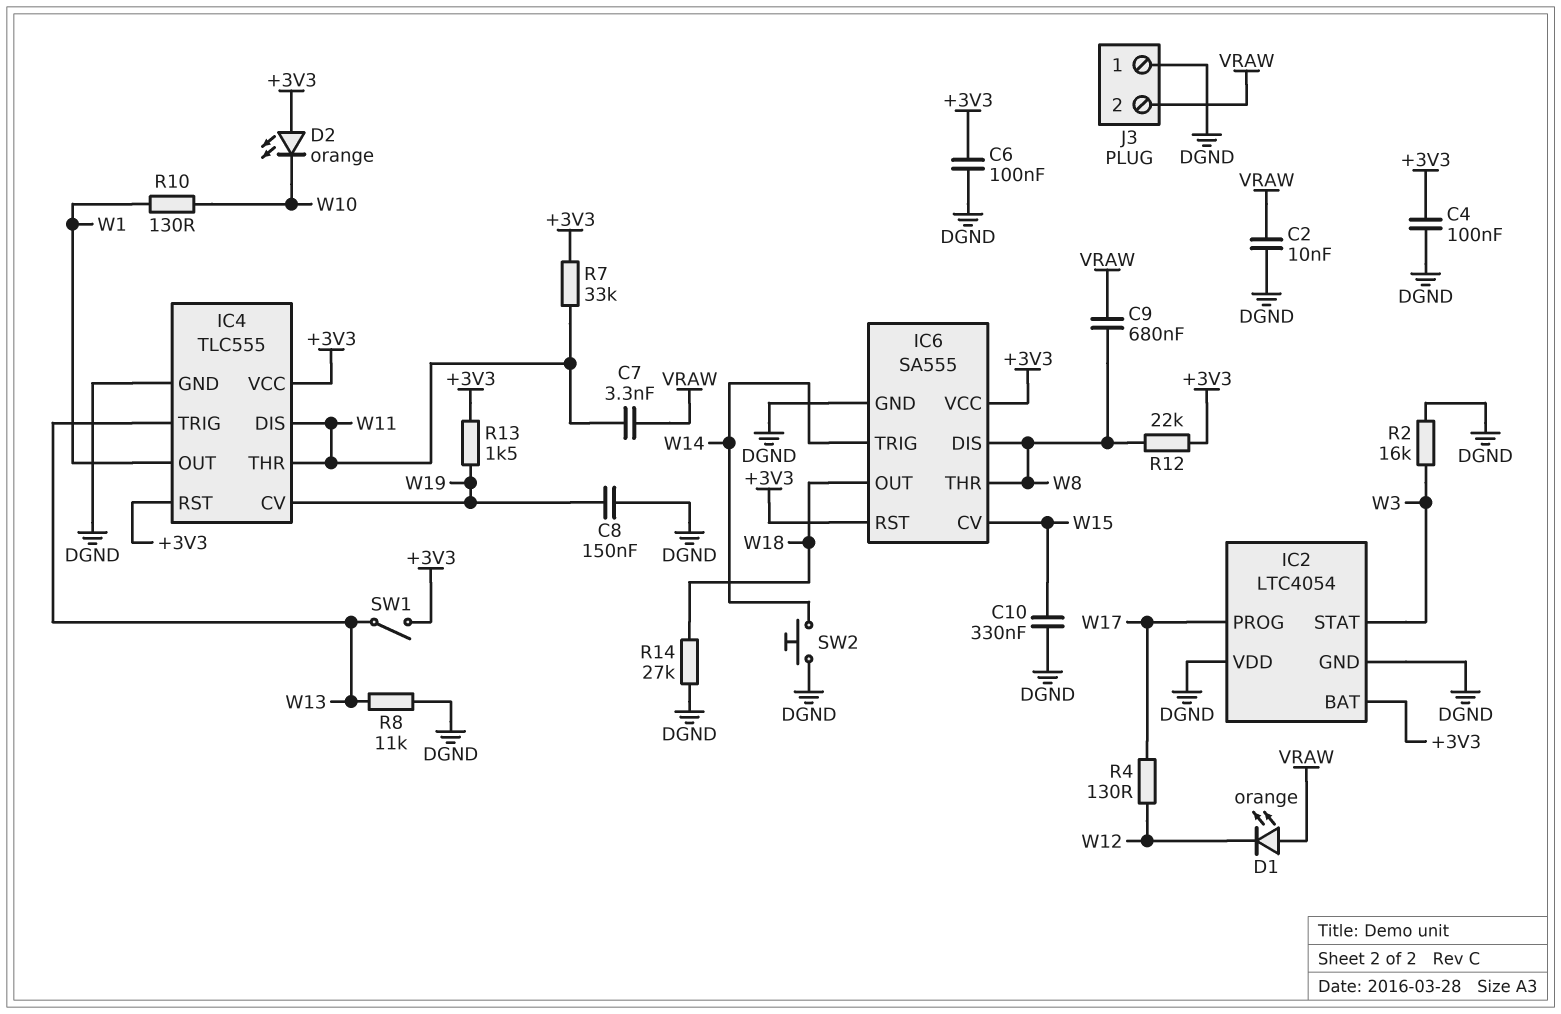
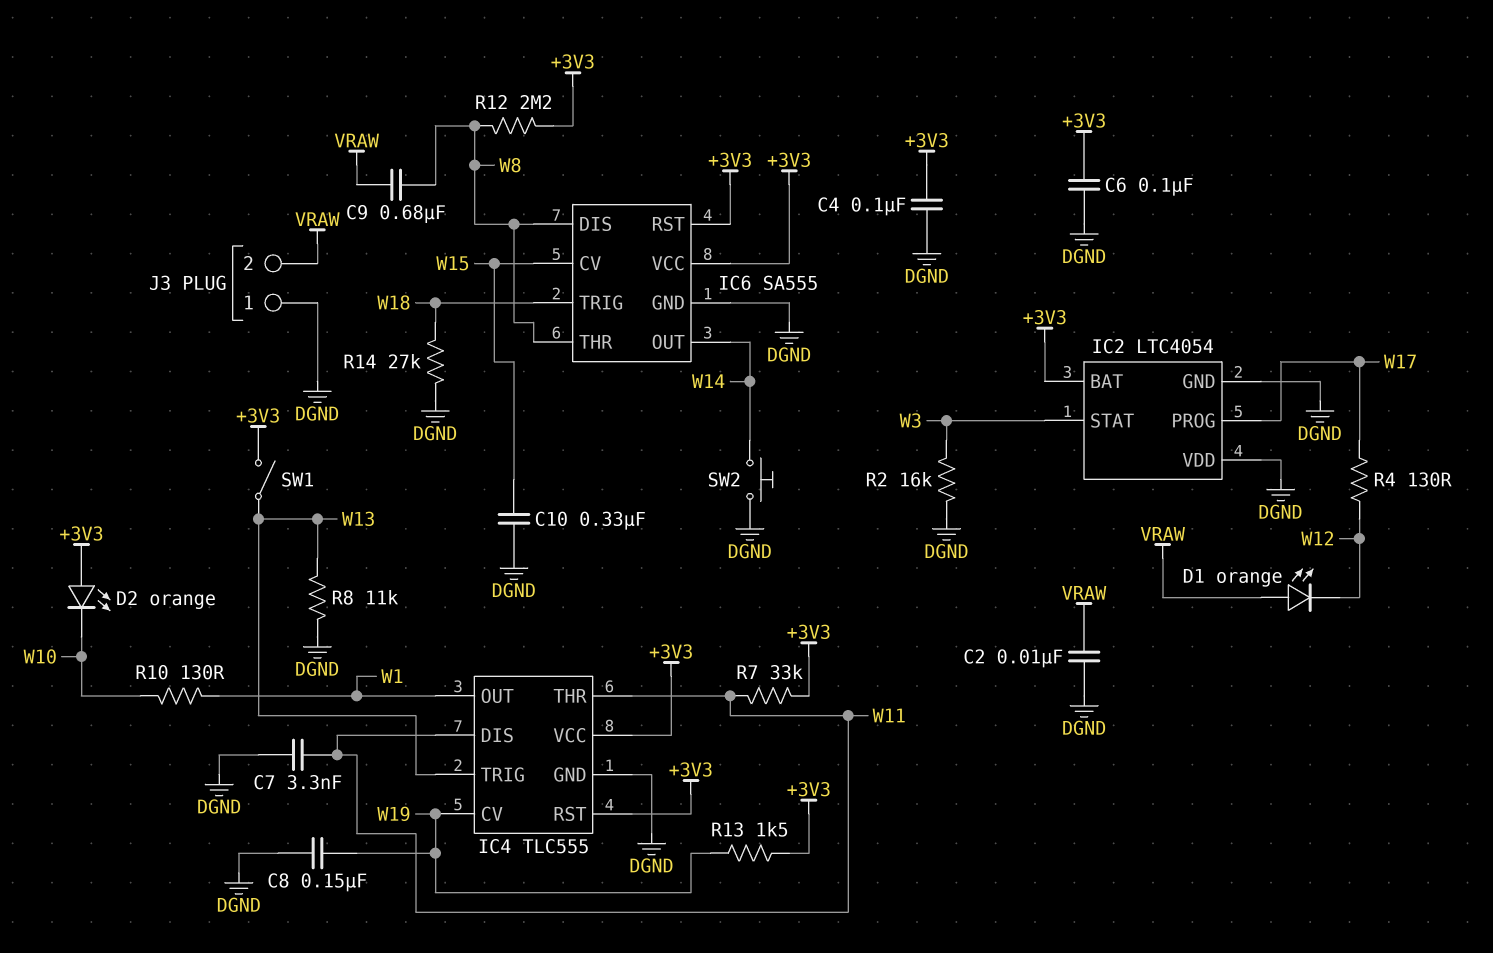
C7: 3.3nF (VRAW, W11) -> 3.3nF (DGND, W11)
IC6 pin OUT: W18 -> W14
IC6 pin TRIG: W14 -> W18
R12: 22k (+3V3, W8) -> 2.2M (+3V3, W8)

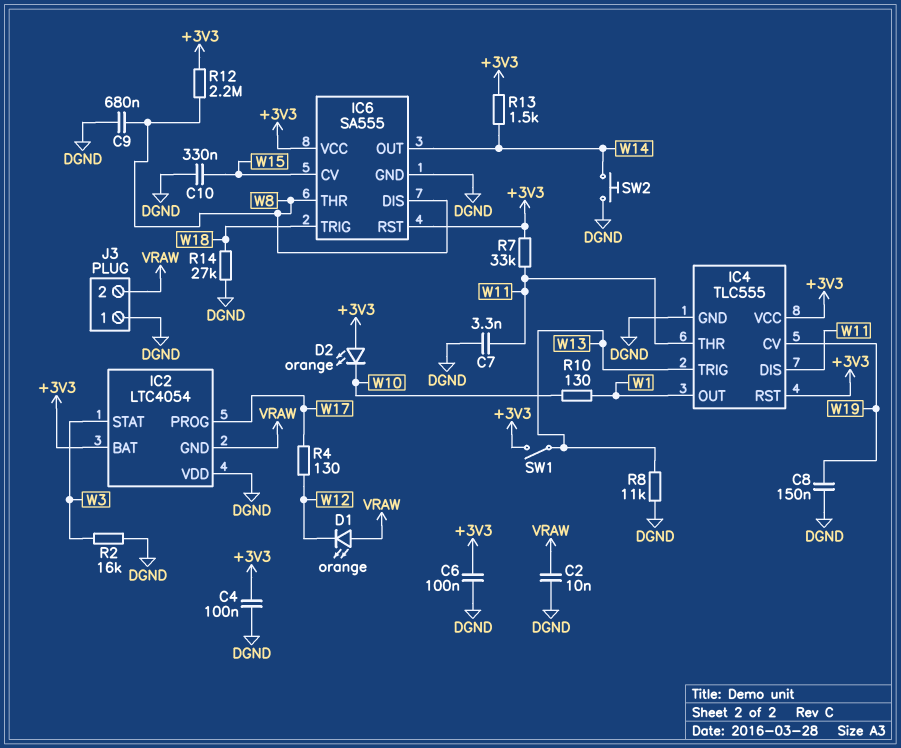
C9: 680nF (VRAW, W8) -> 680nF (DGND, W8)
IC2 pin GND: DGND -> VRAW
R13: 1.5k (+3V3, W19) -> 1.5k (+3V3, W14)

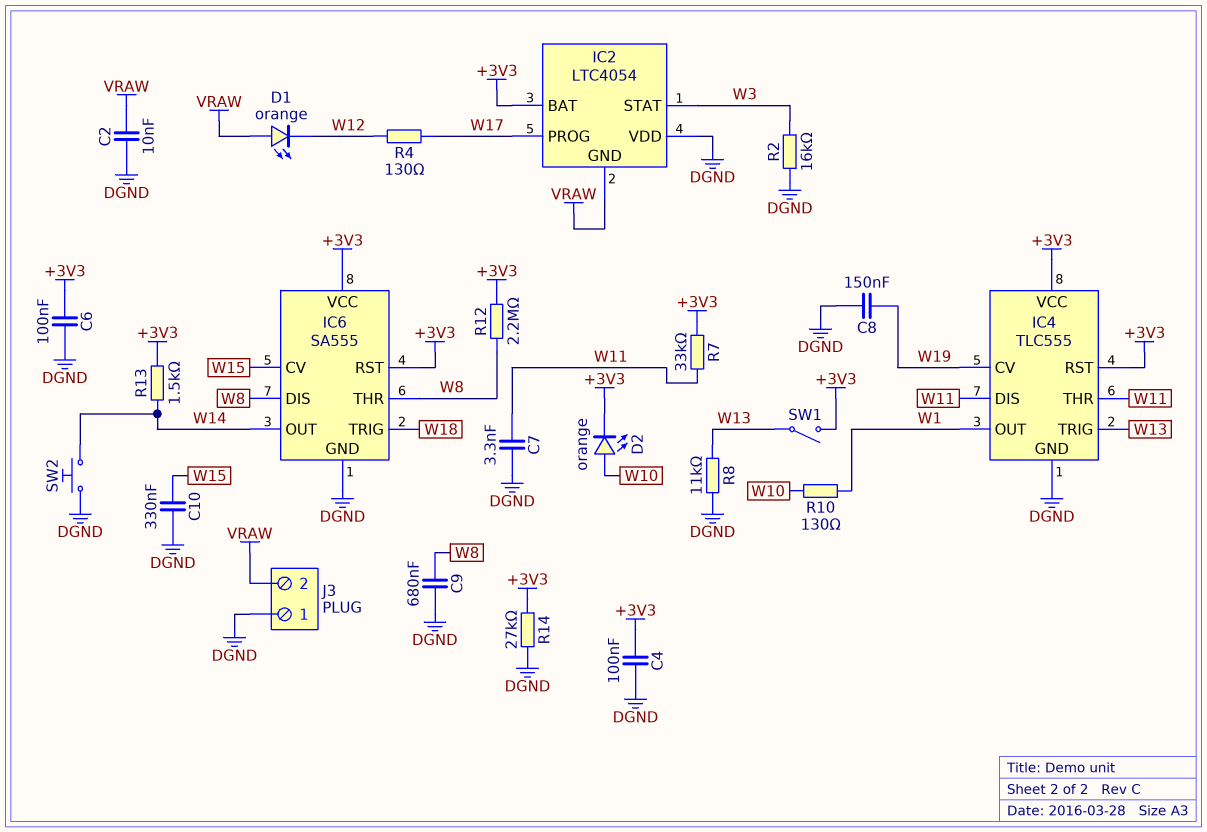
D2: LED orange (A +3V3, K W10) -> LED orange (A W10, K +3V3)
R14: 27k (DGND, W18) -> 27k (+3V3, DGND)

